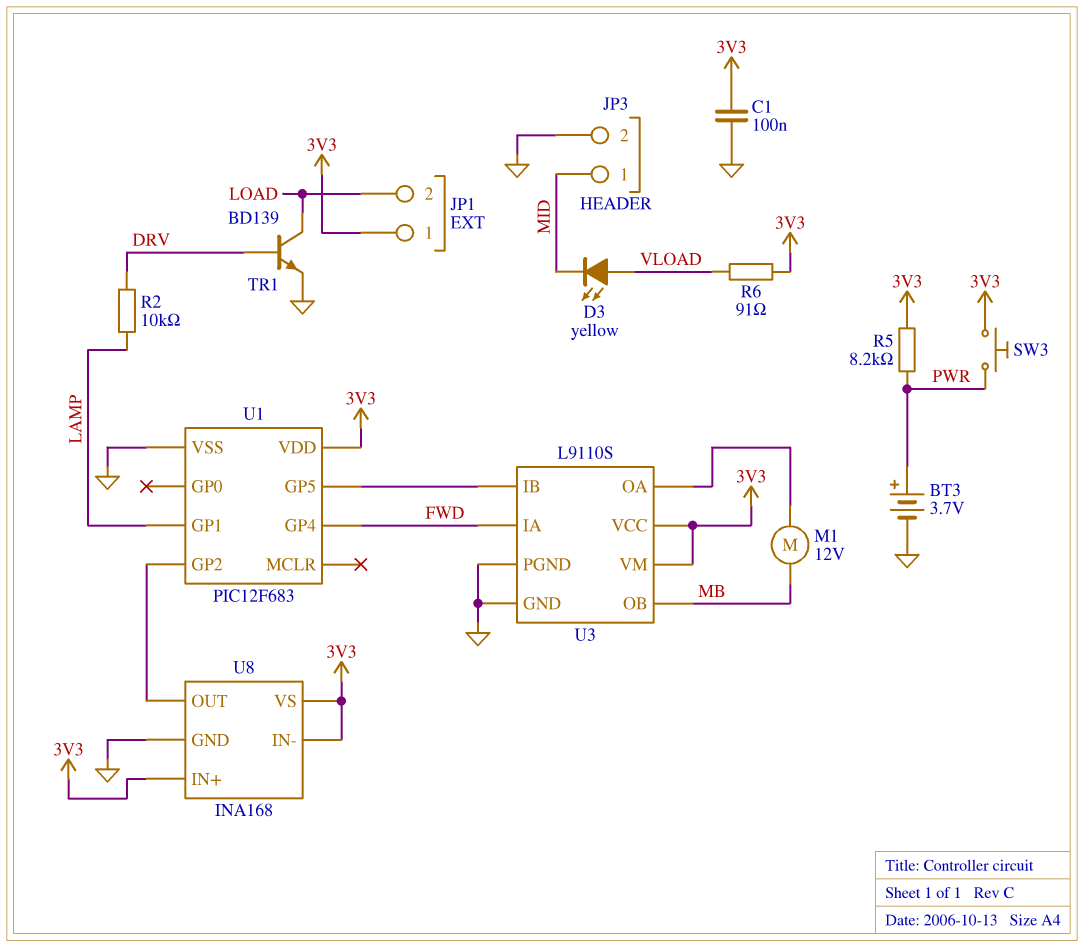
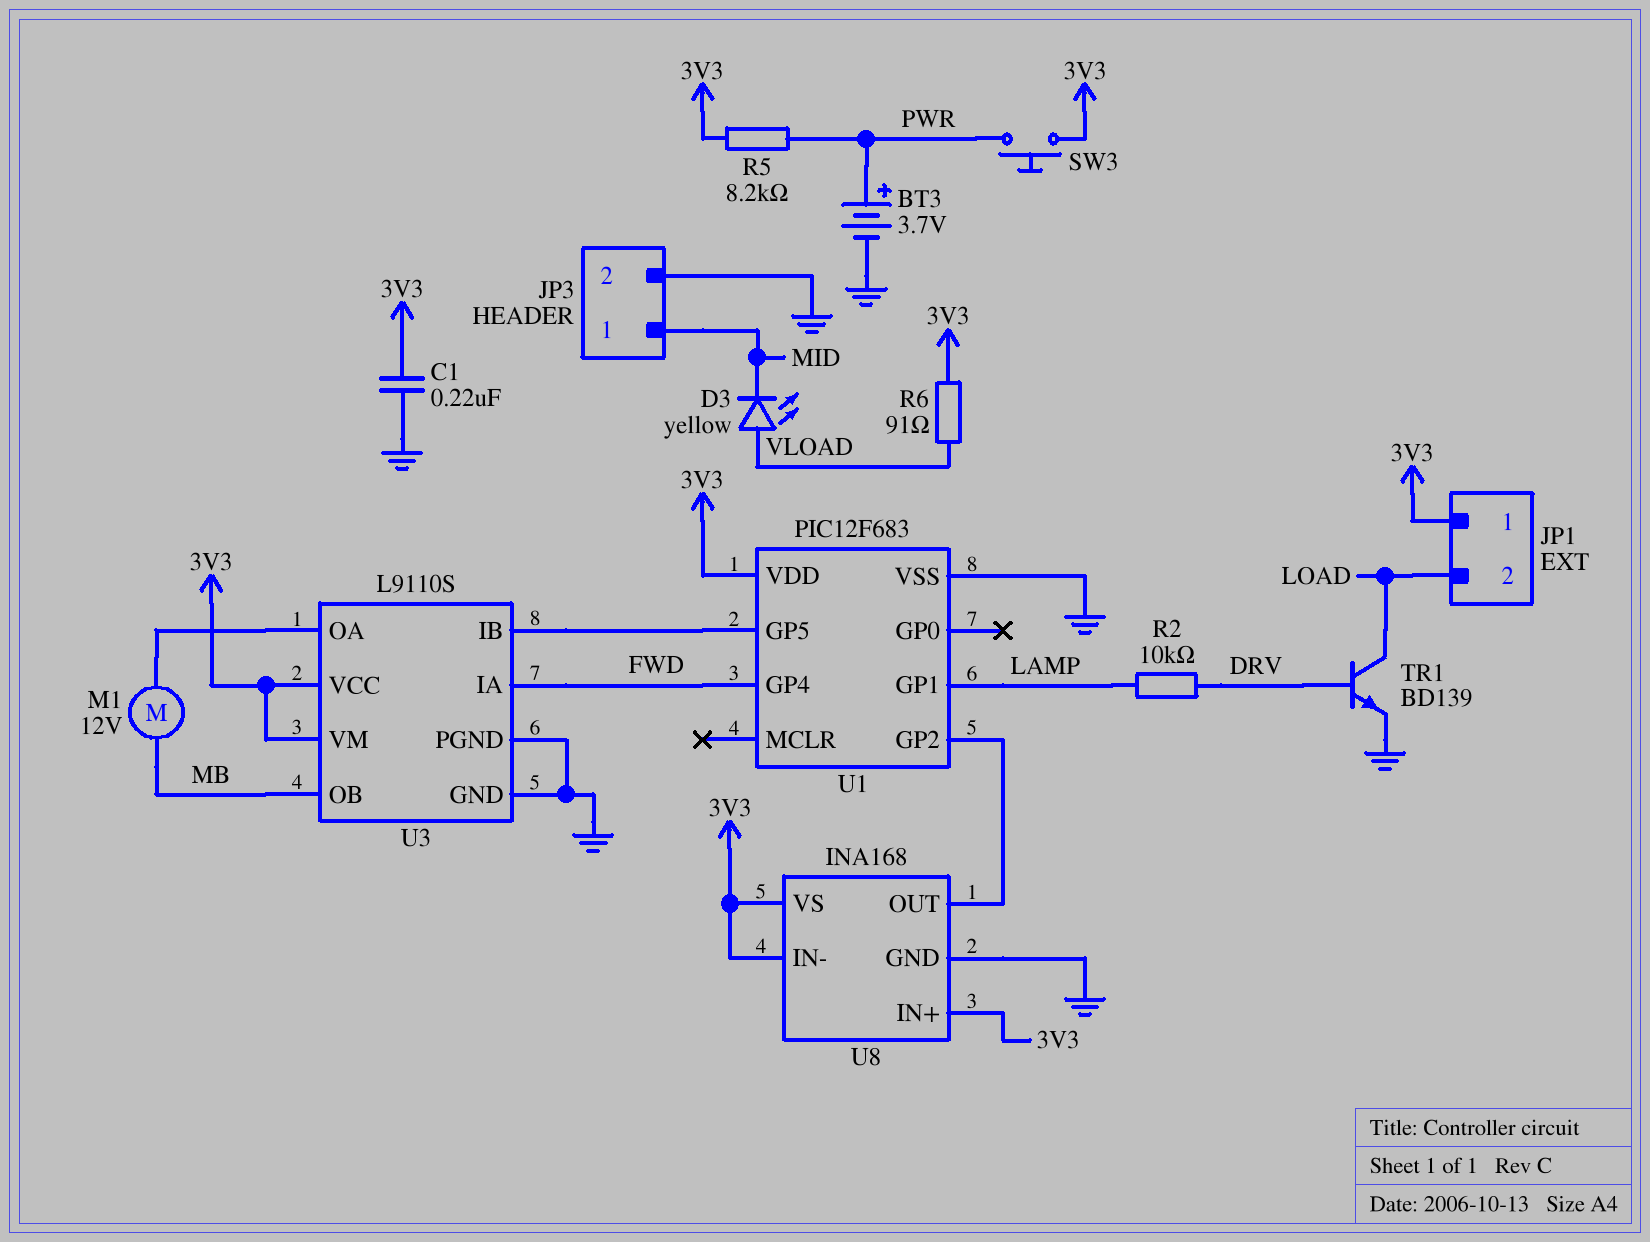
C1: 100nF (3V3, GND) -> 220nF (3V3, GND)

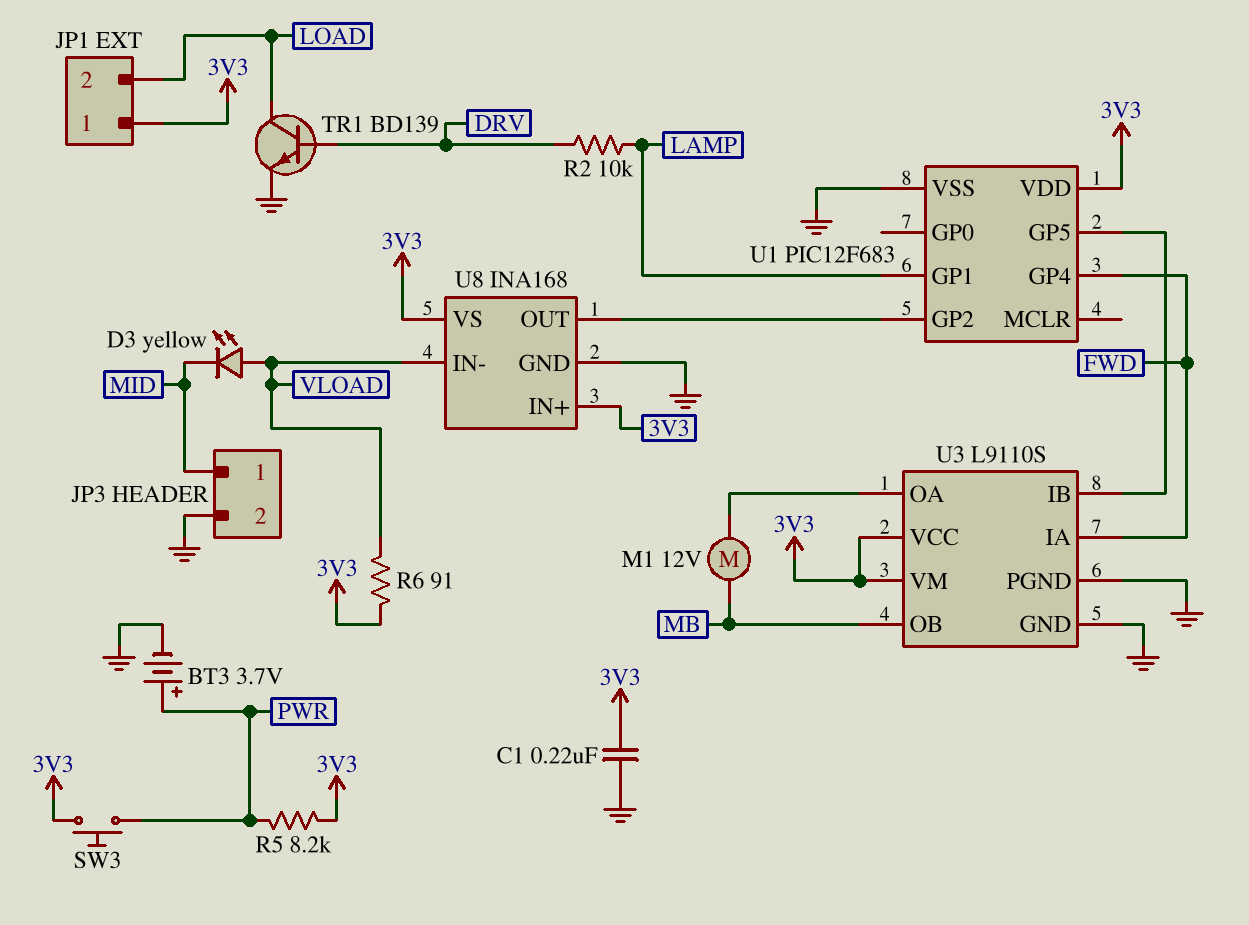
U8 pin IN-: 3V3 -> VLOAD

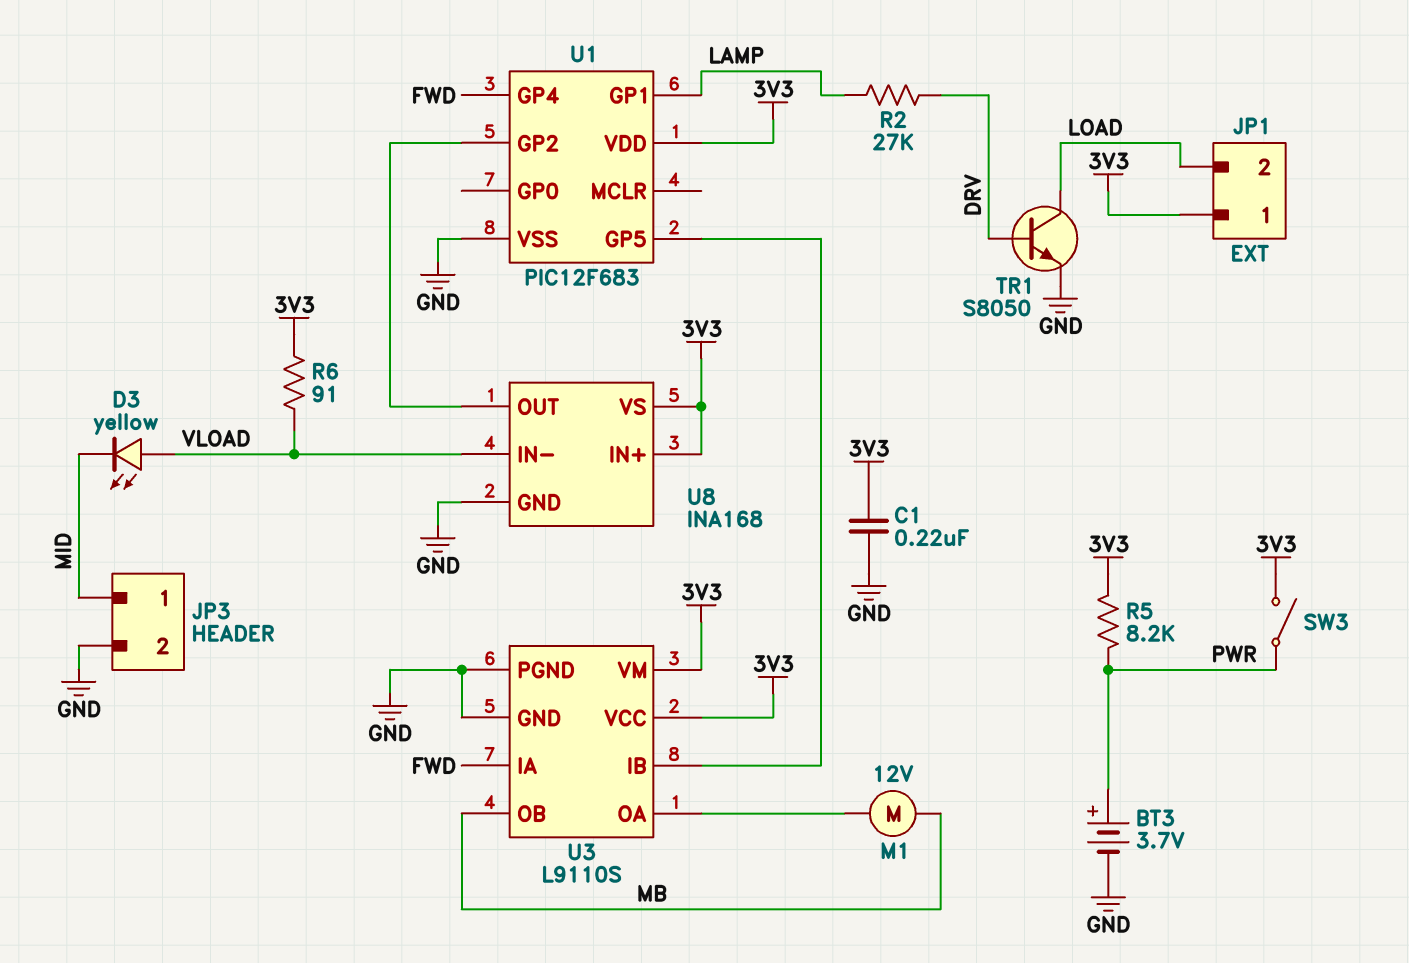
R2: 10k (DRV, LAMP) -> 27k (DRV, LAMP)
SW3: button (3V3, PWR) -> switch (3V3, PWR)
TR1: NPN BD139 (B DRV, C LOAD, E GND) -> NPN S8050 (B DRV, C LOAD, E GND)

